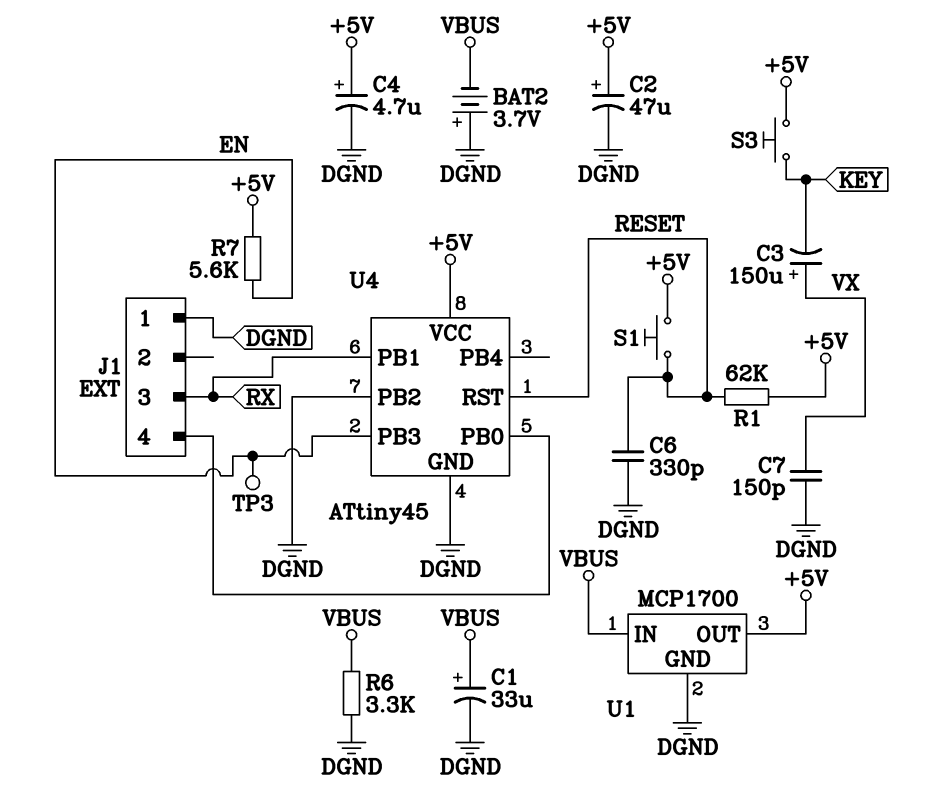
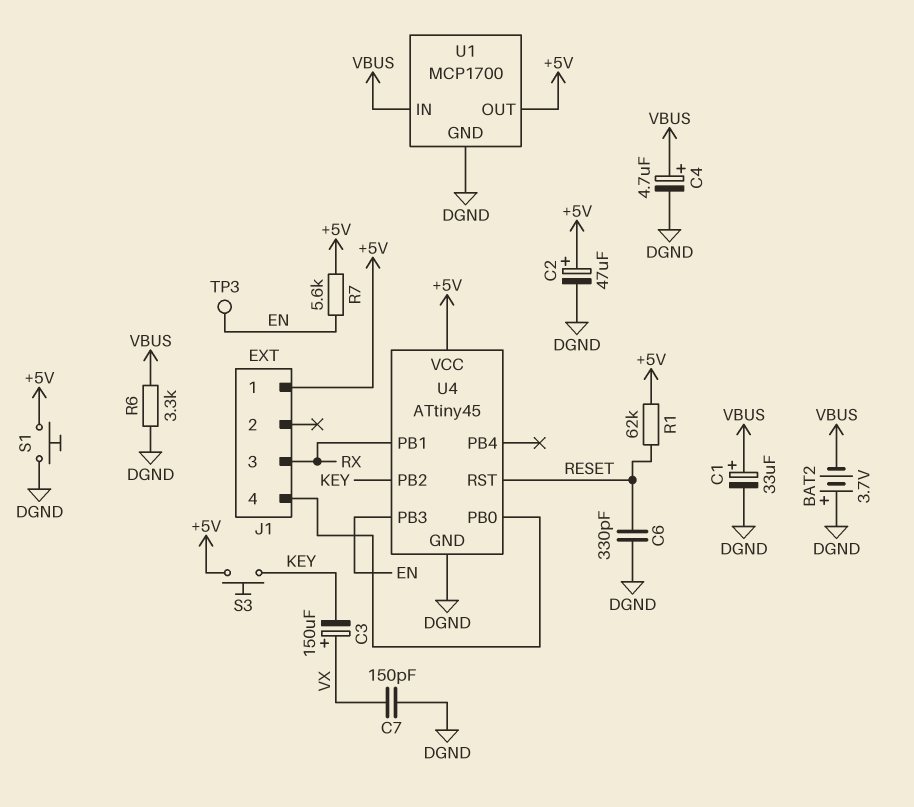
C4: 4.7uF (plus +5V, minus DGND) -> 4.7uF (plus VBUS, minus DGND)
J1 pin 1: DGND -> +5V
S1: button (+5V, RESET) -> button (+5V, DGND)
U4 pin PB2: DGND -> KEY

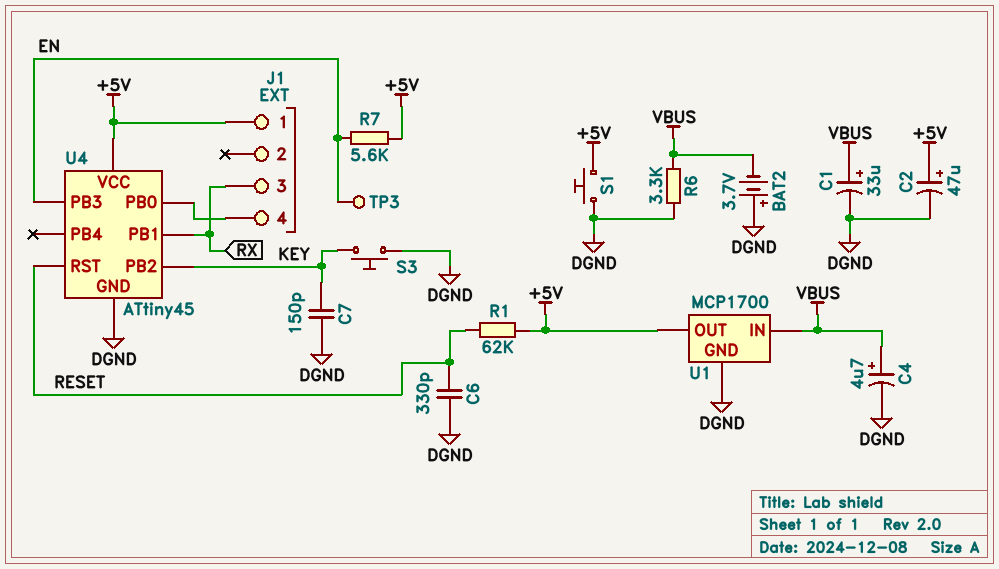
C3: 150uF (plus VX, minus KEY) -> none
C7: 150pF (DGND, VX) -> 150pF (DGND, KEY)
S3: button (+5V, KEY) -> button (DGND, KEY)

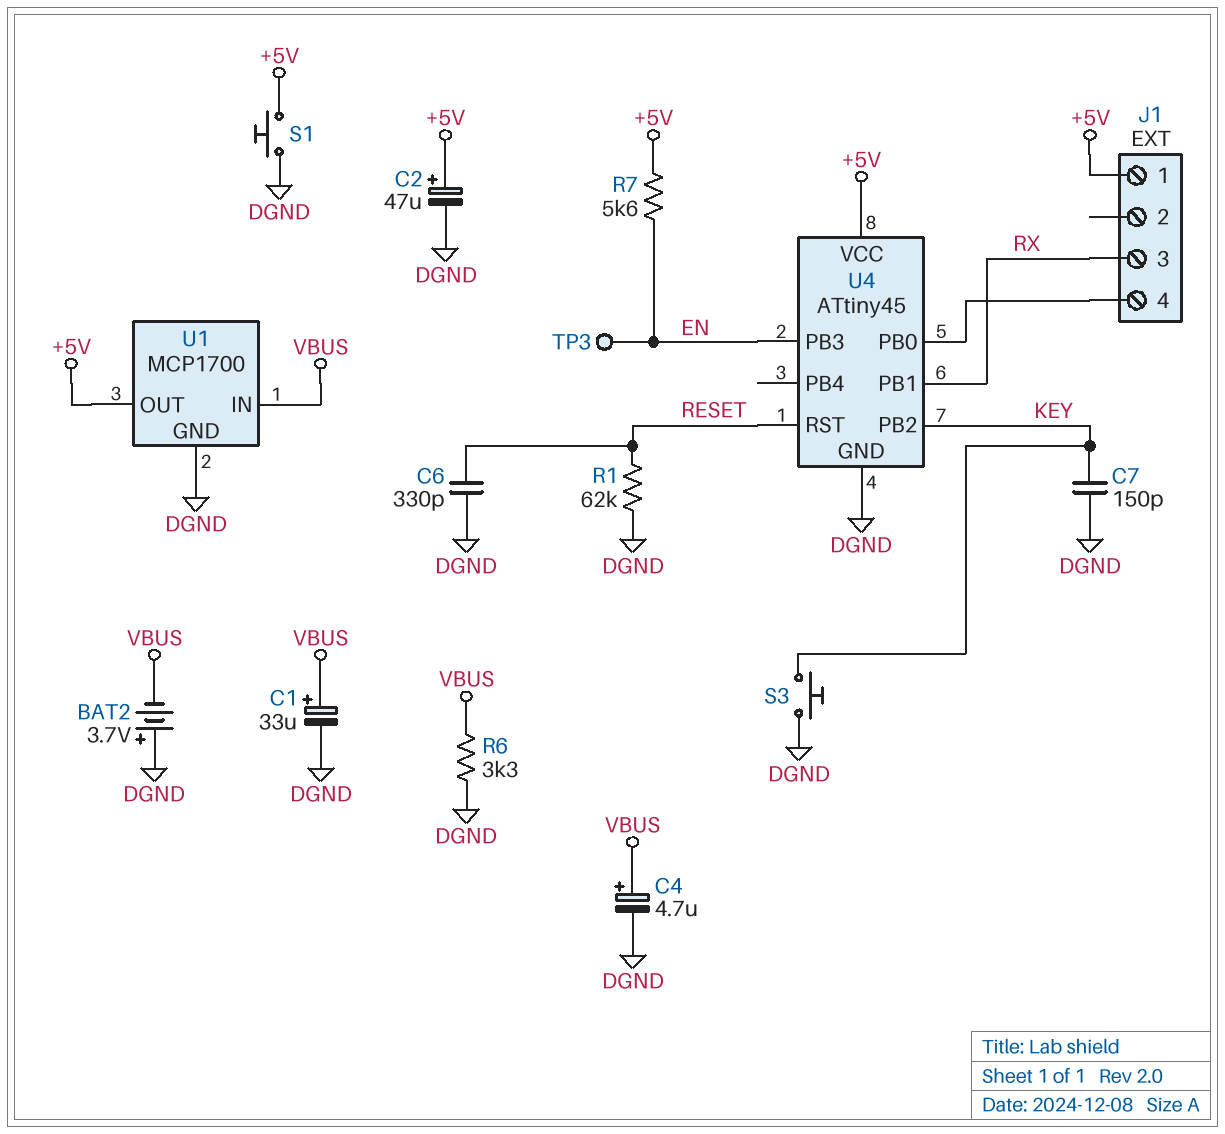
R1: 62k (+5V, RESET) -> 62k (DGND, RESET)

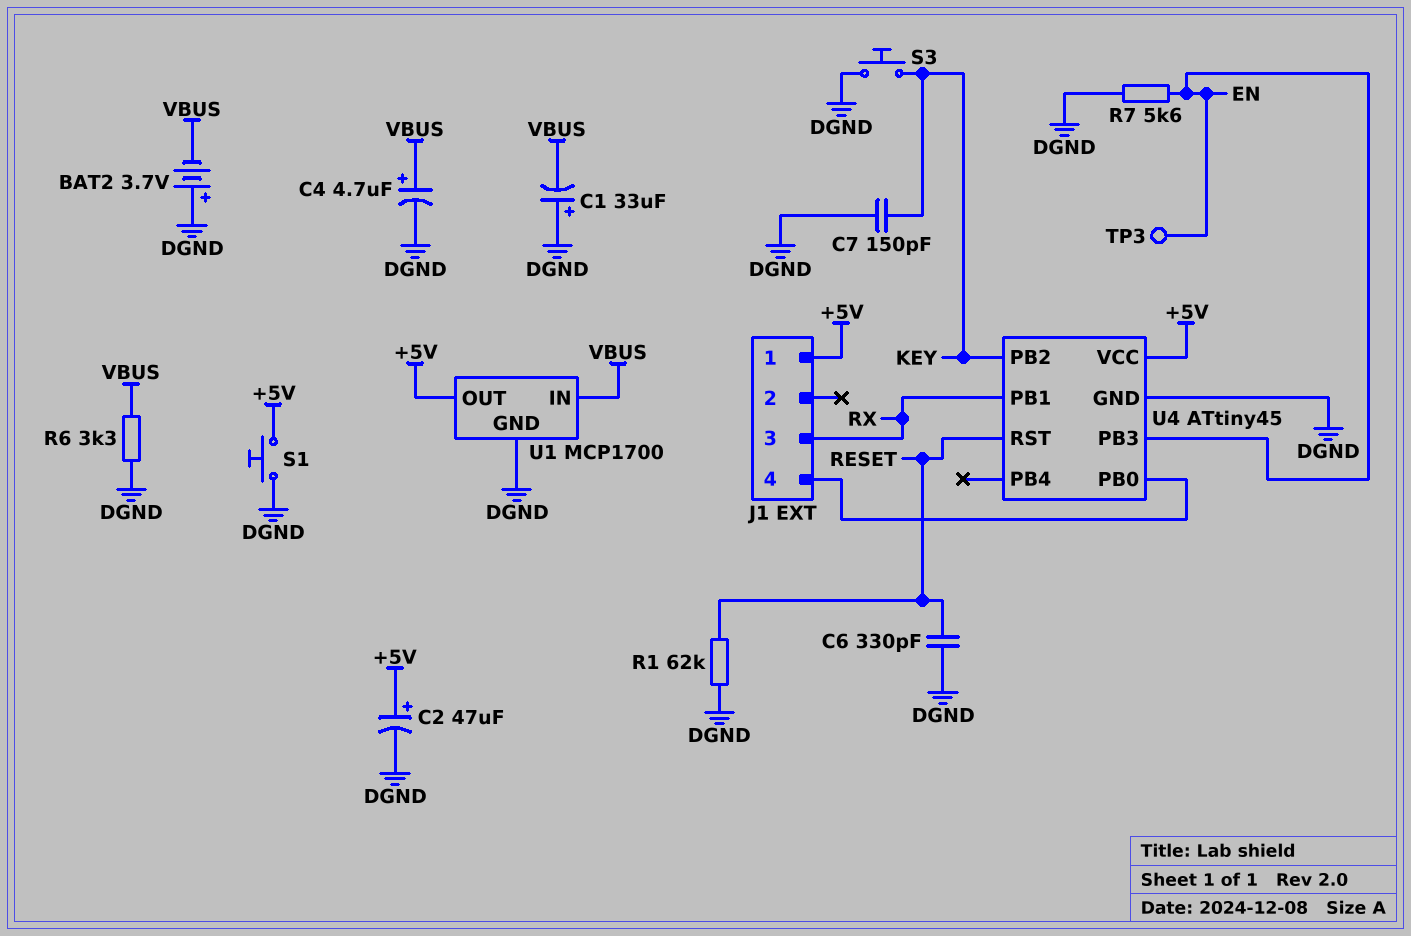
C1: 33uF (plus VBUS, minus DGND) -> 33uF (plus DGND, minus VBUS)
R7: 5.6k (+5V, EN) -> 5.6k (DGND, EN)

